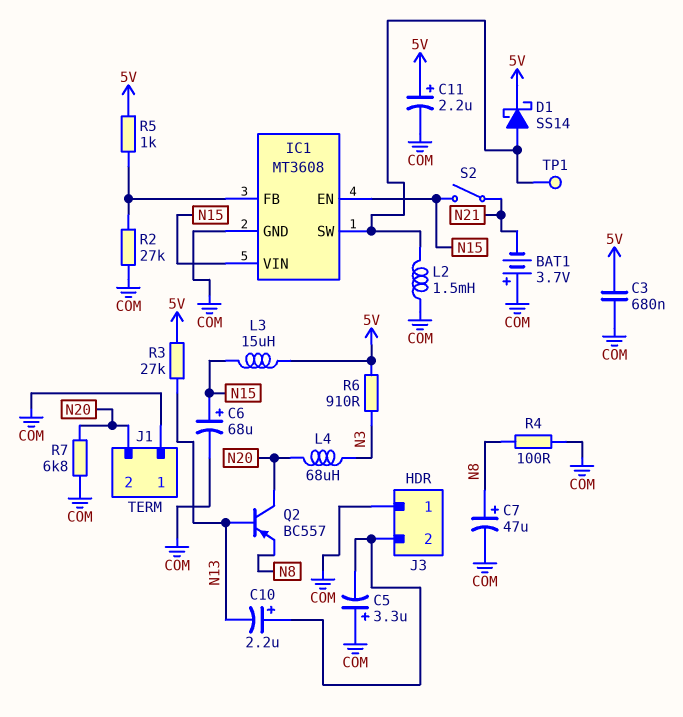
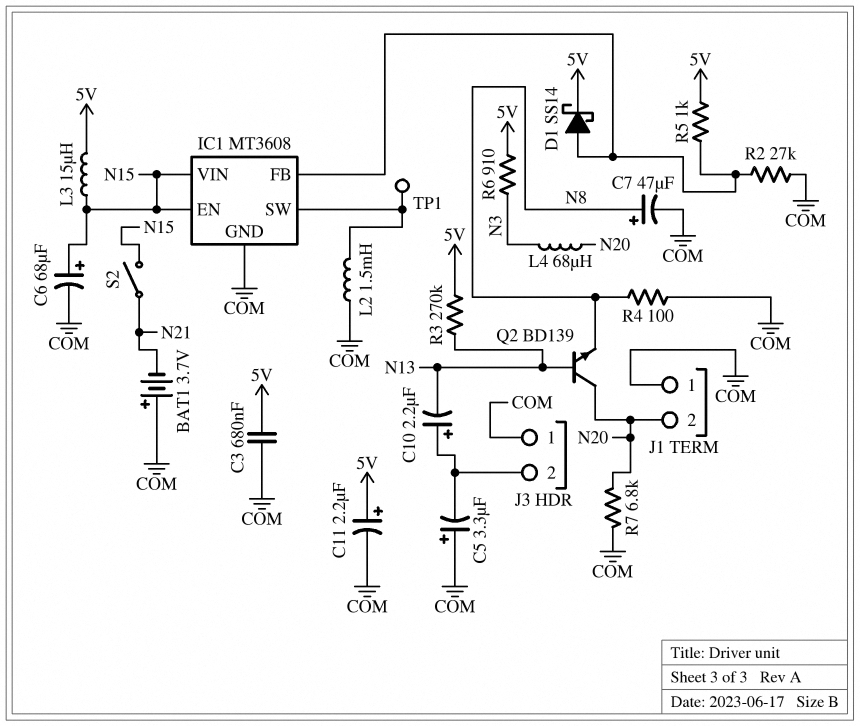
D1: schottky SS14 (A IC1/SW, K 5V) -> schottky SS14 (A IC1/FB, K 5V)
Q2: PNP BC557 (B N13, C N20, E N8) -> NPN BD139 (B N13, C N20, E N8)
R3: 27k (5V, N13) -> 270k (5V, N13)

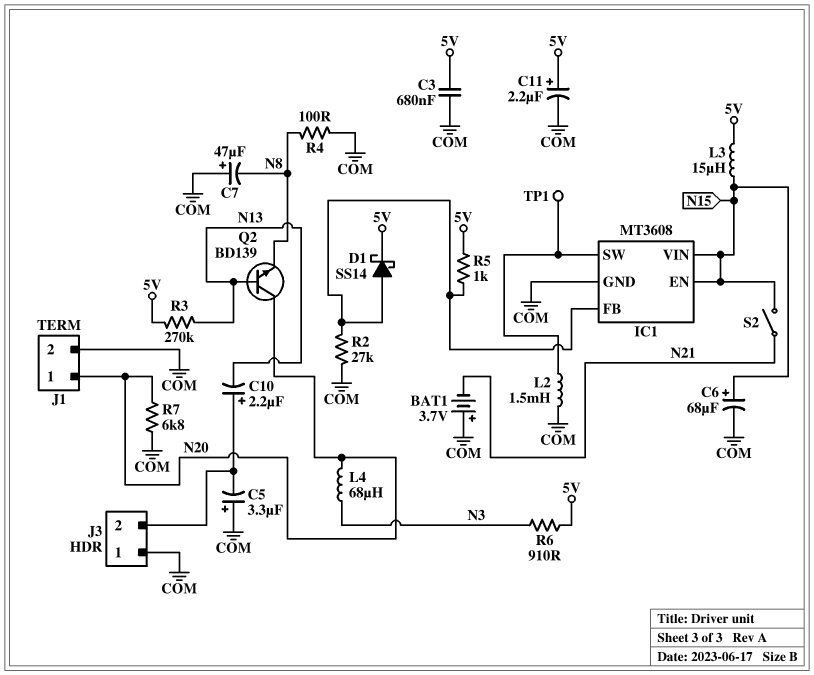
C7: 47uF (plus N8, minus COM) -> 47uF (plus COM, minus N8)
J1 pin 1: COM -> N20
J1 pin 2: N20 -> COM

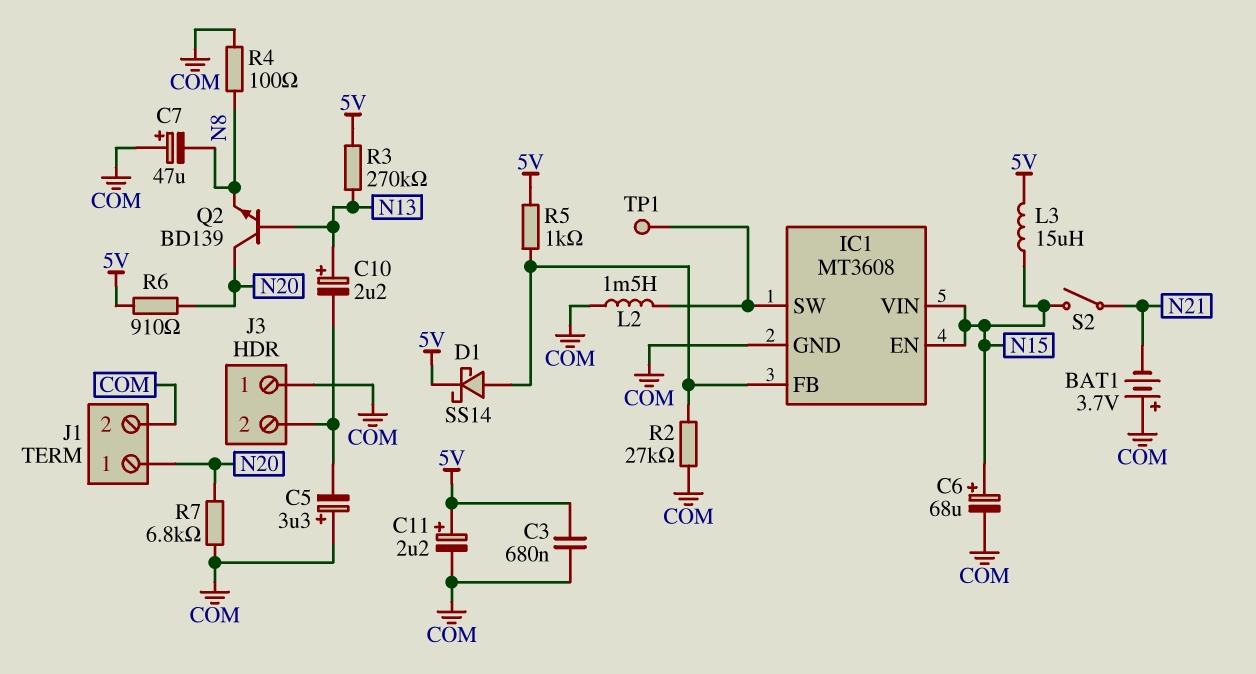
C10: 2.2uF (plus J3/2, minus N13) -> 2.2uF (plus N13, minus J3/2)
L4: 68uH (N3, N20) -> none
R6: 910 (5V, N3) -> 910 (5V, N20)

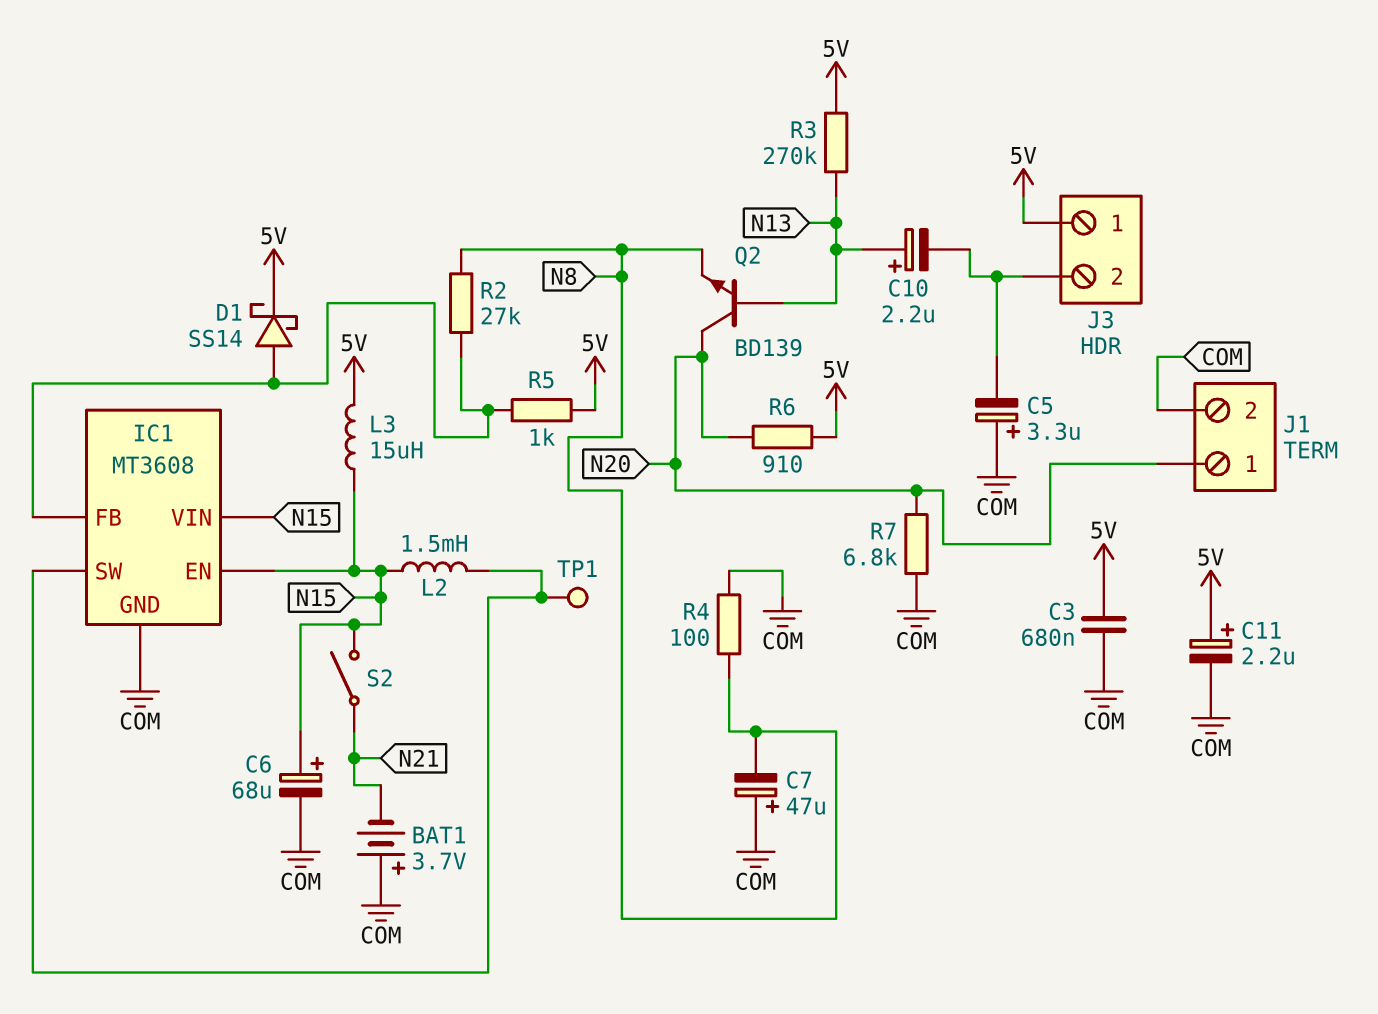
J3 pin 1: COM -> 5V
L2: 1.5mH (COM, IC1/SW) -> 1.5mH (IC1/SW, N15)
R2: 27k (COM, IC1/FB) -> 27k (IC1/FB, N8)

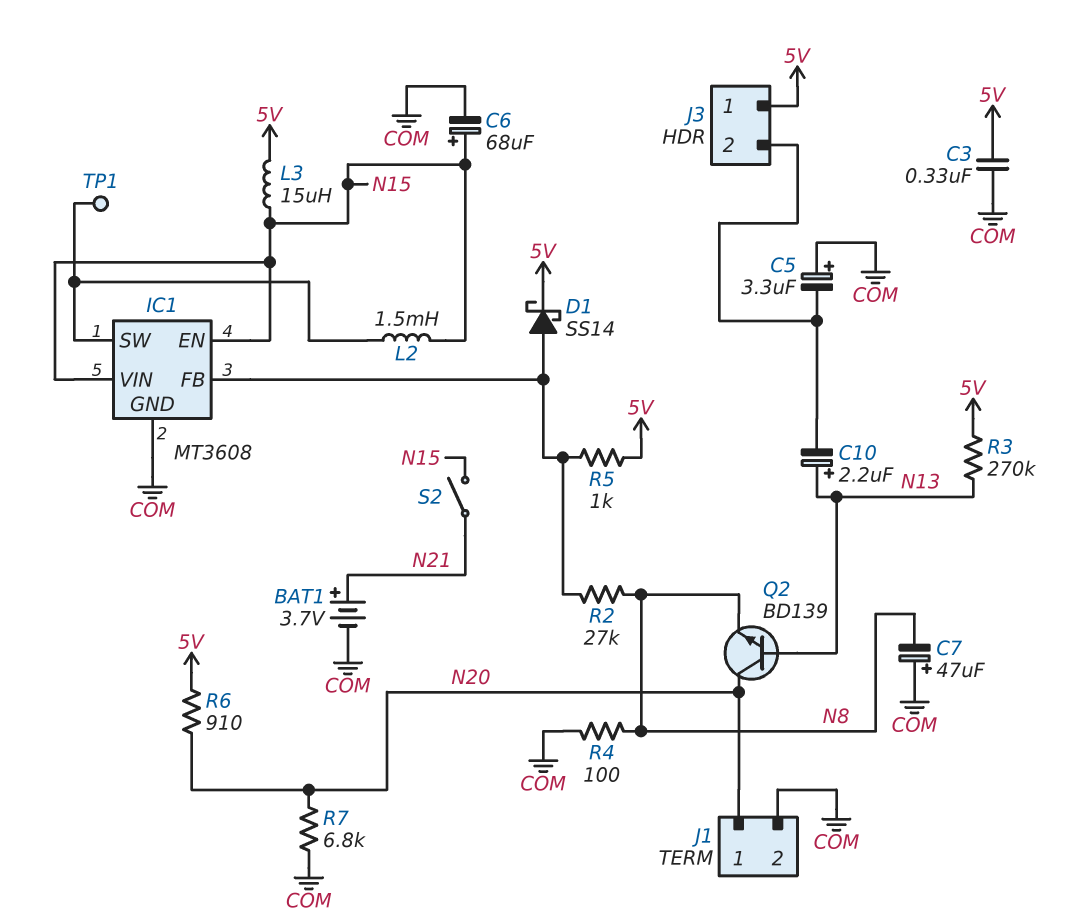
BAT1: 3.7V (plus COM, minus N21) -> 3.7V (plus N21, minus COM)
C3: 680nF (5V, COM) -> 330nF (5V, COM)
C11: 2.2uF (plus 5V, minus COM) -> none

